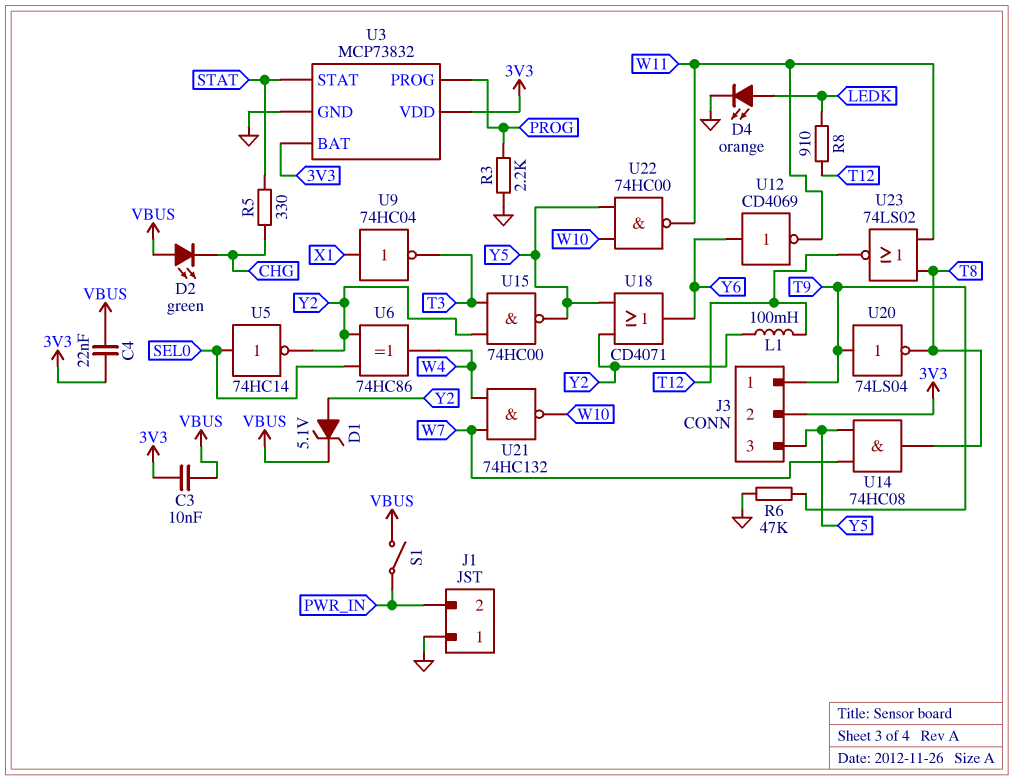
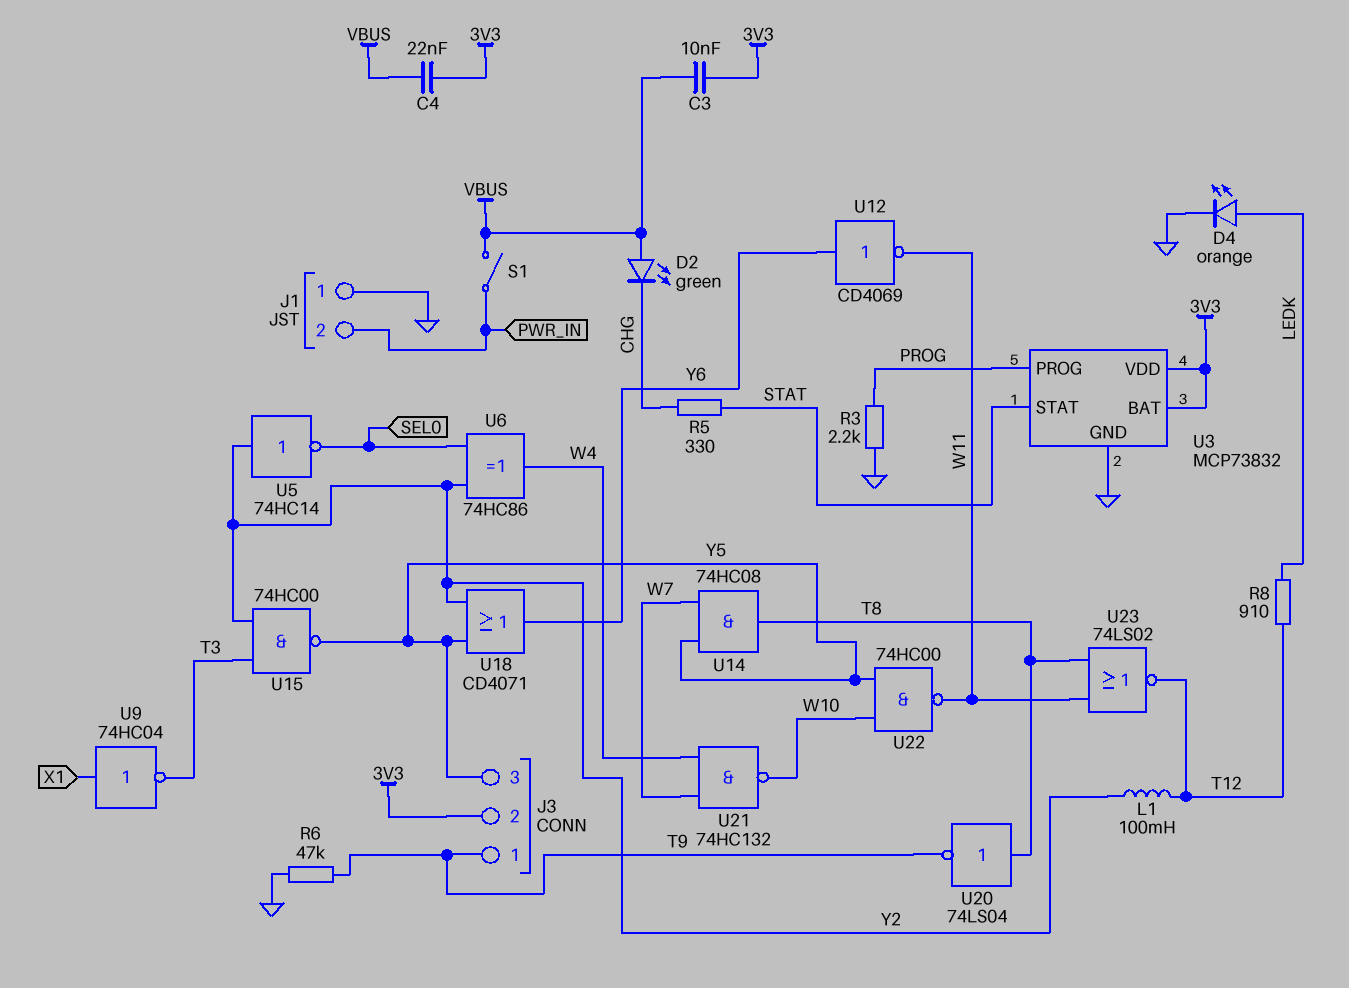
D1: zener 5.1V (A Y2, K VBUS) -> none
U5: NOT 74HC14 (in SEL0, out Y2) -> NOT 74HC14 (in Y2, out SEL0)
U20: NOT 74LS04 (in T9, out T8) -> NOT 74LS04 (in T8, out T9)

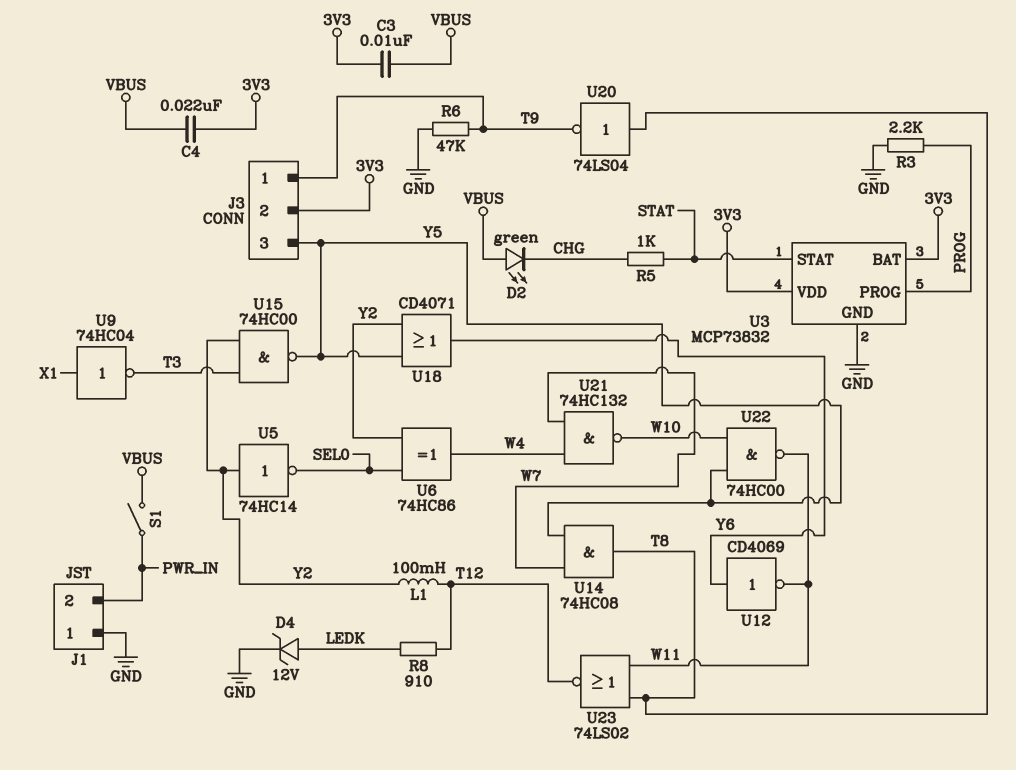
D4: LED orange (A LEDK, K GND) -> zener 12V (A LEDK, K GND)
R5: 330 (CHG, STAT) -> 1k (CHG, STAT)

